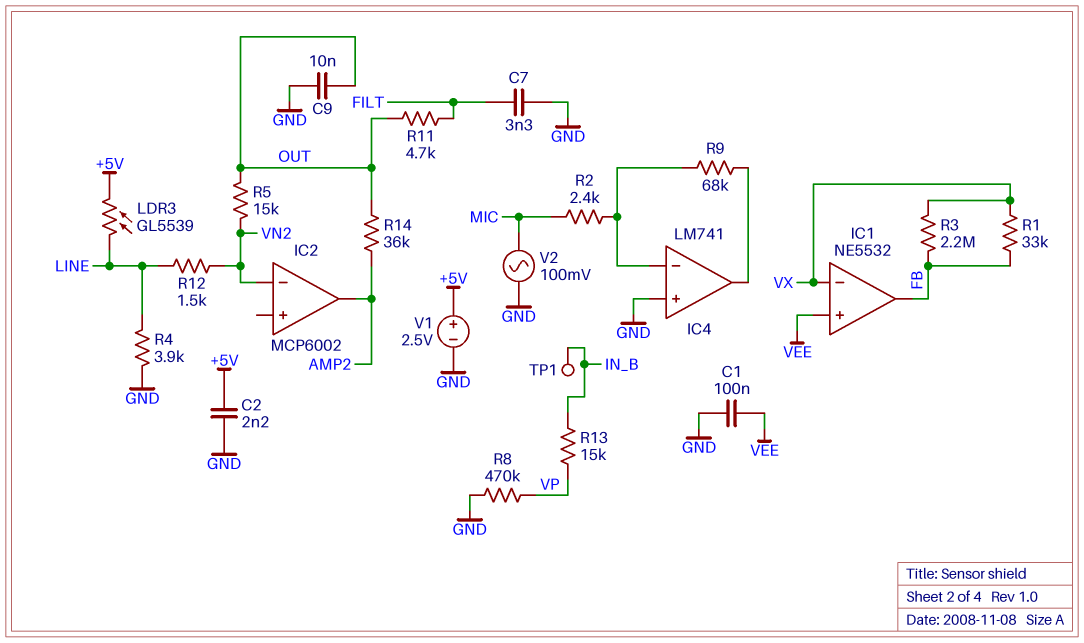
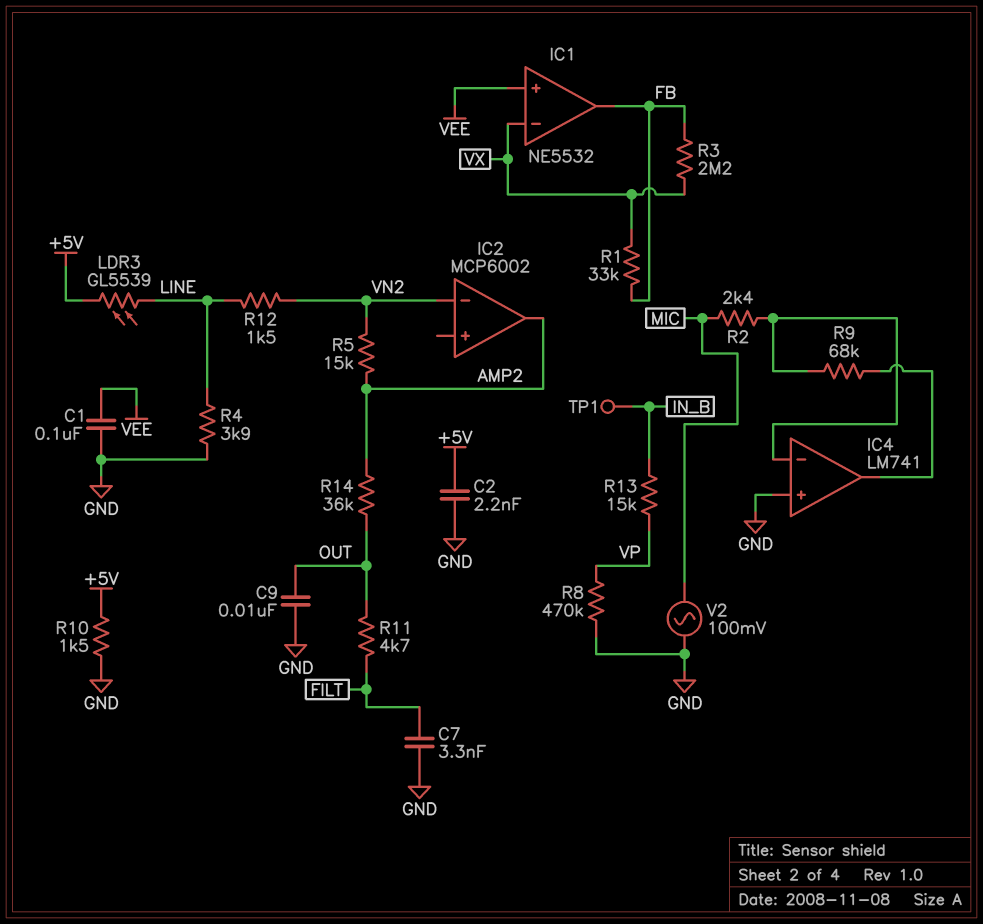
R5: 15k (OUT, VN2) -> 15k (AMP2, VN2)
R10: none -> 1.5k (+5V, GND)
V1: 2.5V (plus +5V, minus GND) -> none

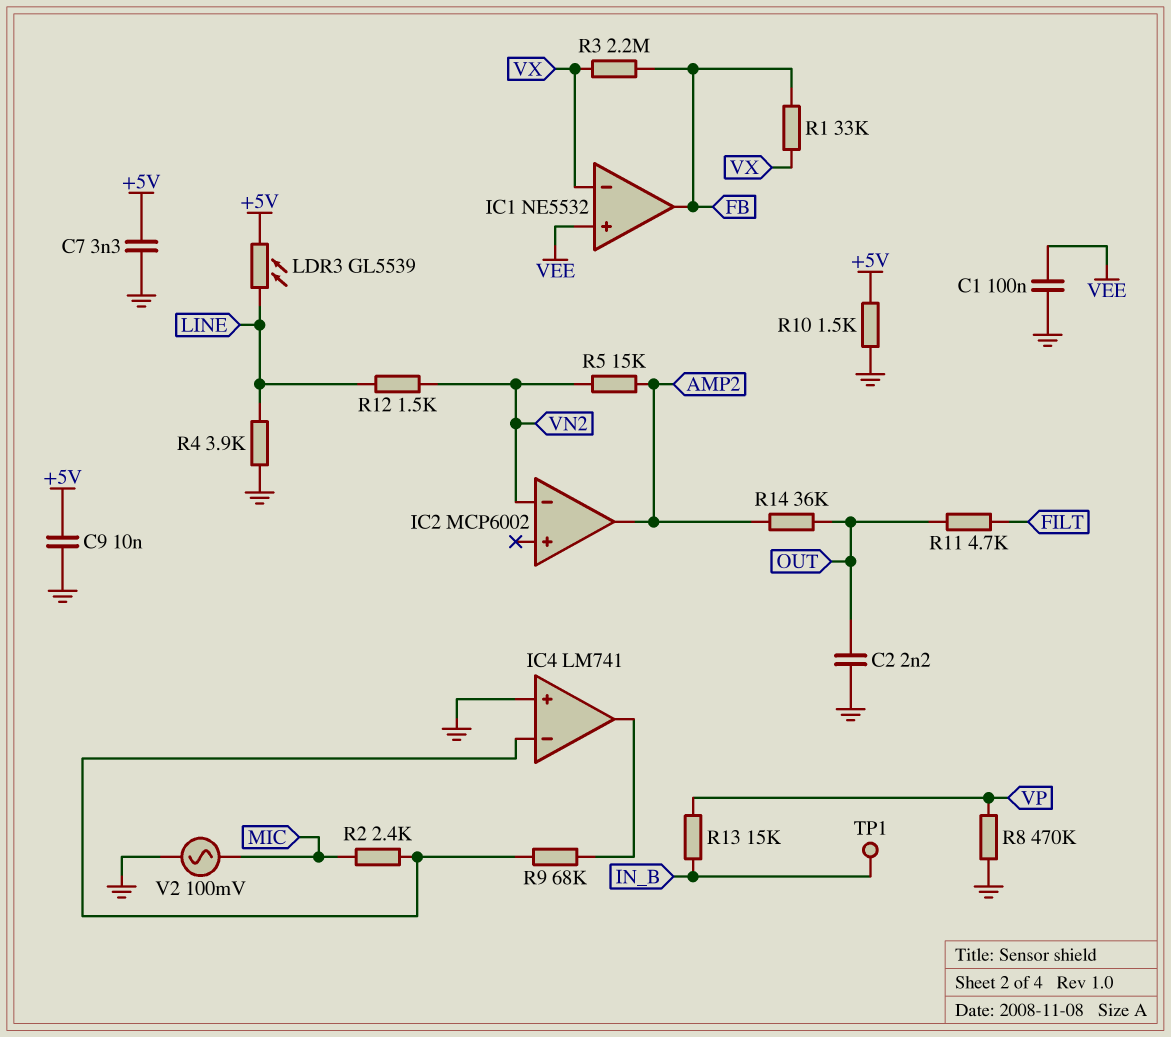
C2: 2.2nF (+5V, GND) -> 2.2nF (GND, OUT)
C7: 3.3nF (FILT, GND) -> 3.3nF (+5V, GND)
C9: 10nF (GND, OUT) -> 10nF (+5V, GND)

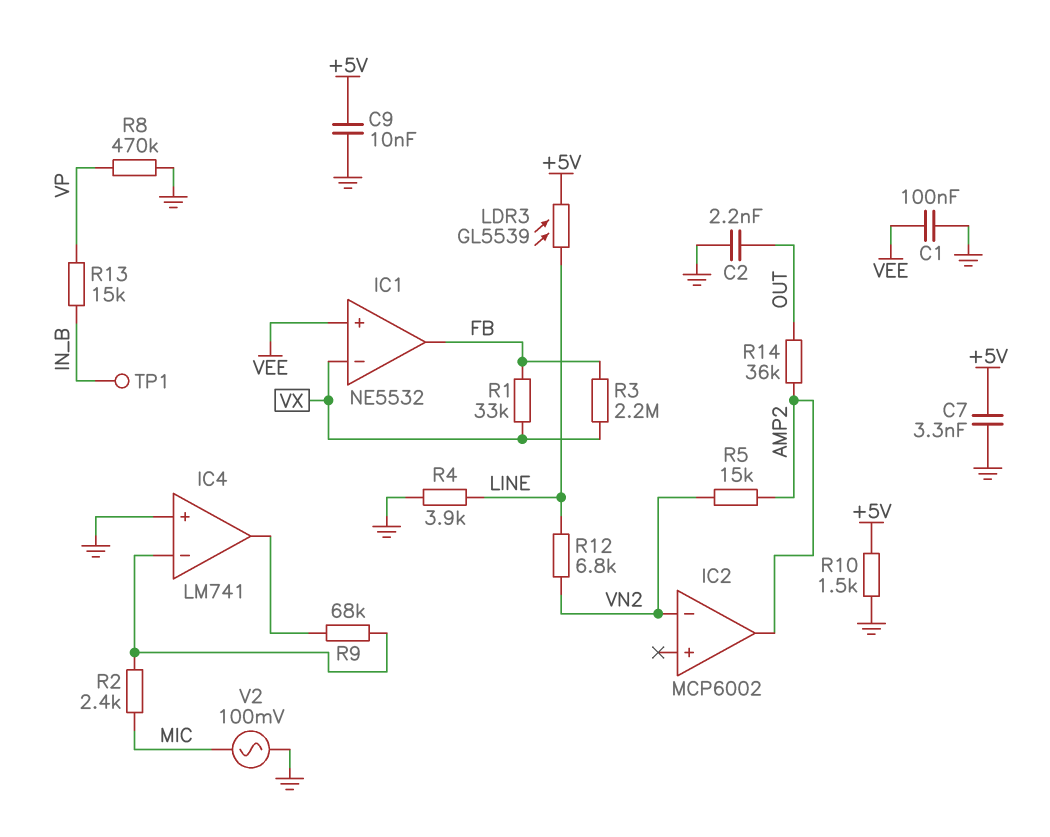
R11: 4.7k (FILT, OUT) -> none
R12: 1.5k (LINE, VN2) -> 6.8k (LINE, VN2)

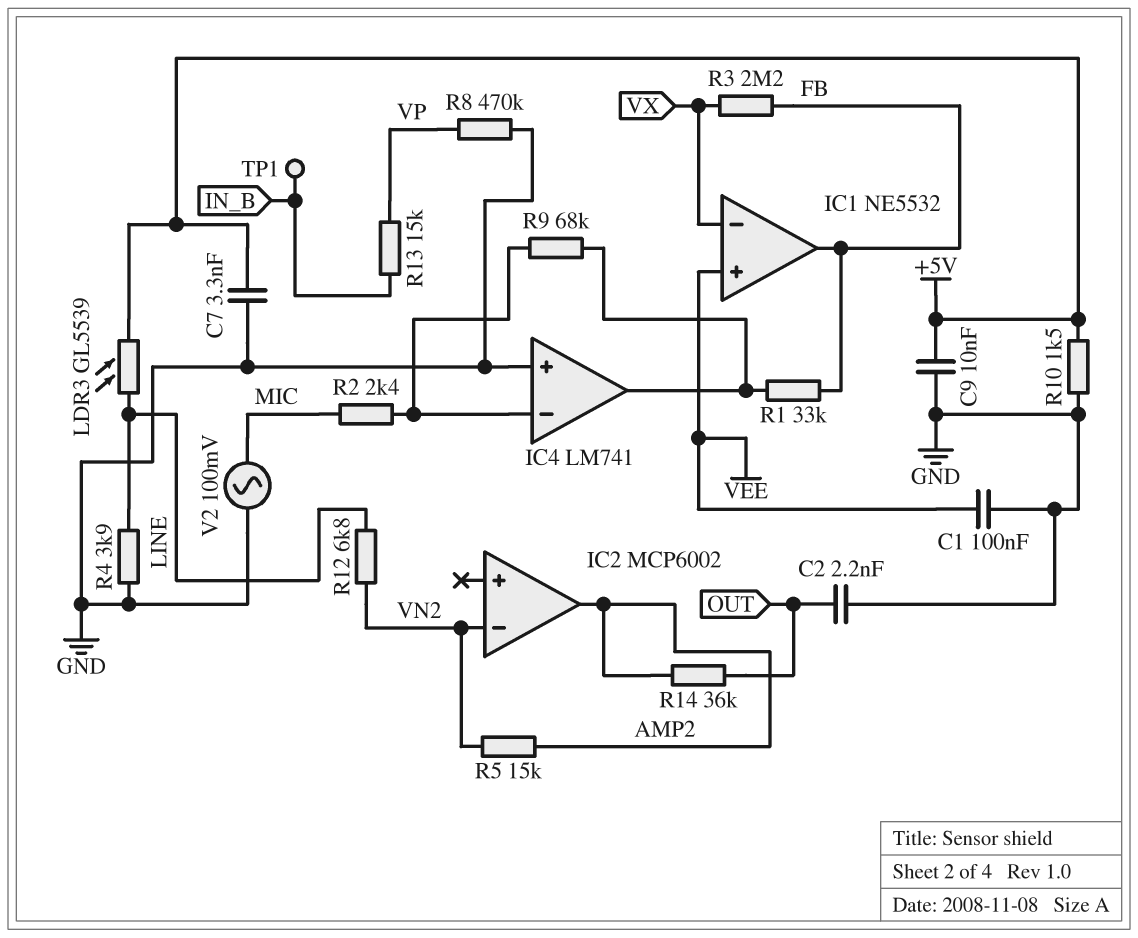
R1: 33k (FB, VX) -> 33k (FB, IC4/out)

